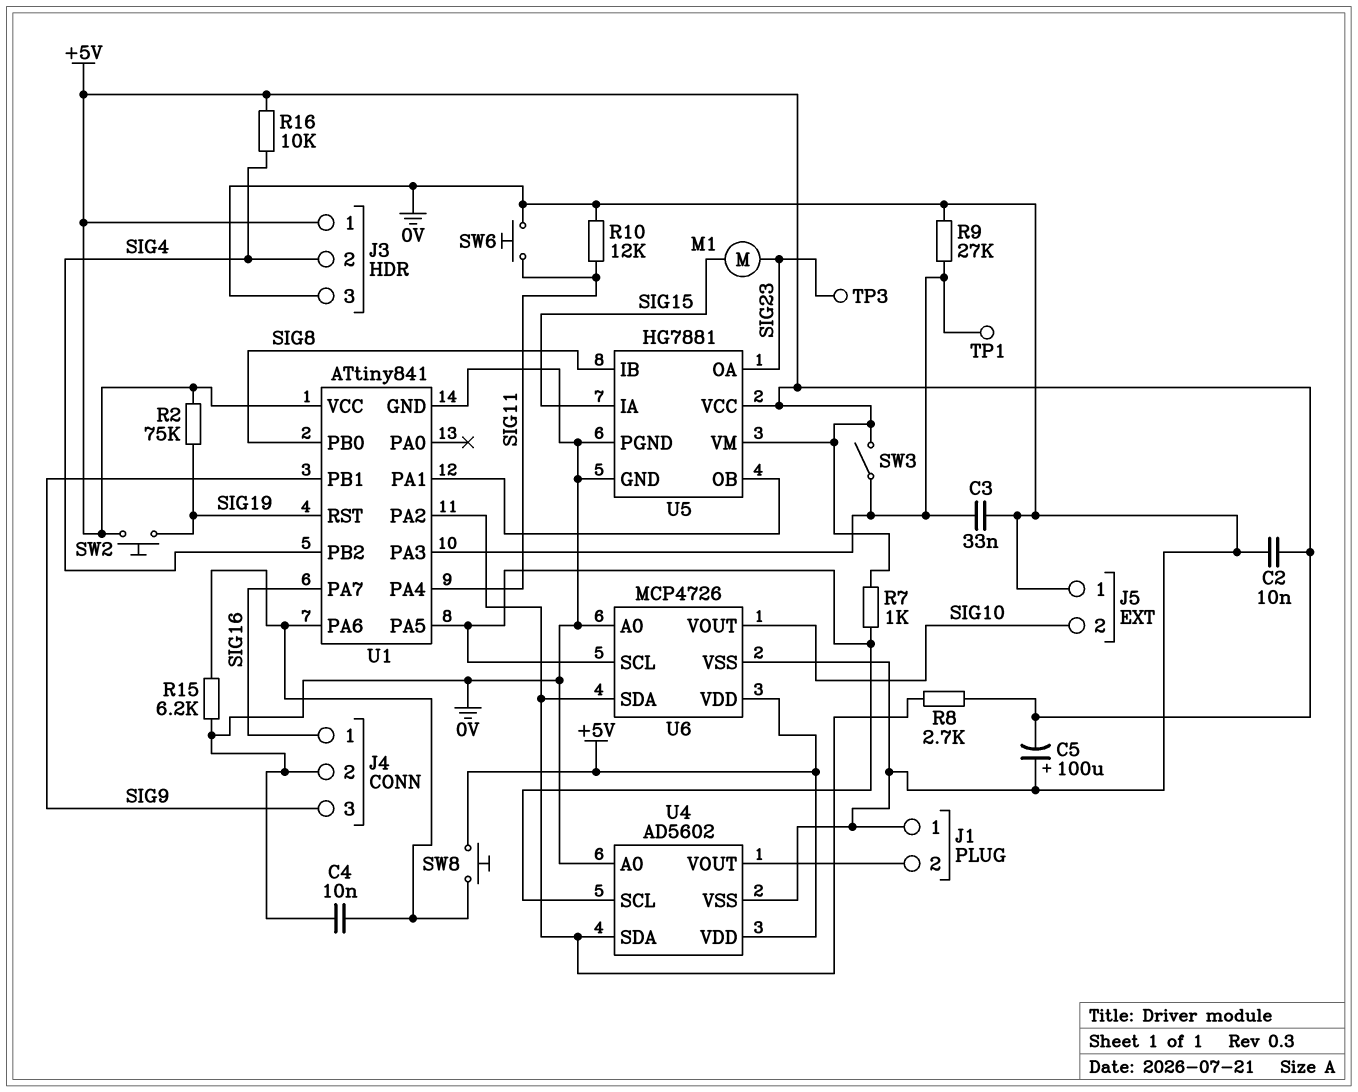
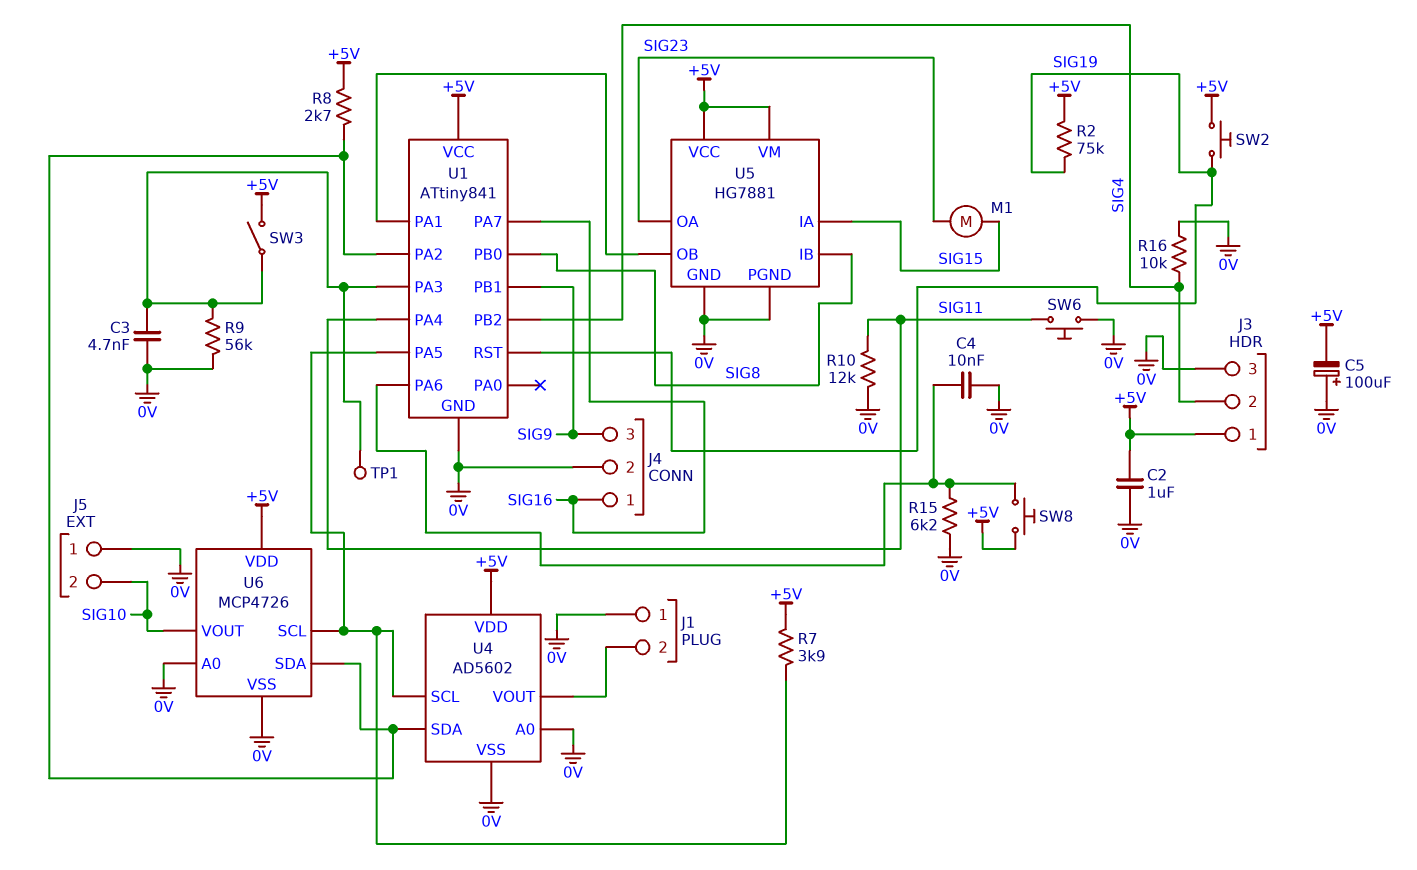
C2: 10nF (+5V, 0V) -> 1uF (+5V, 0V)
C3: 33nF (0V, U1/PA3) -> 4.7nF (0V, U1/PA3)
R7: 1k (+5V, U1/PA5) -> 3.9k (+5V, U1/PA5)
R9: 27k (0V, U1/PA3) -> 56k (0V, U1/PA3)
R16: 10k (+5V, SIG4) -> 10k (0V, SIG4)
TP3: test point (SIG23) -> none

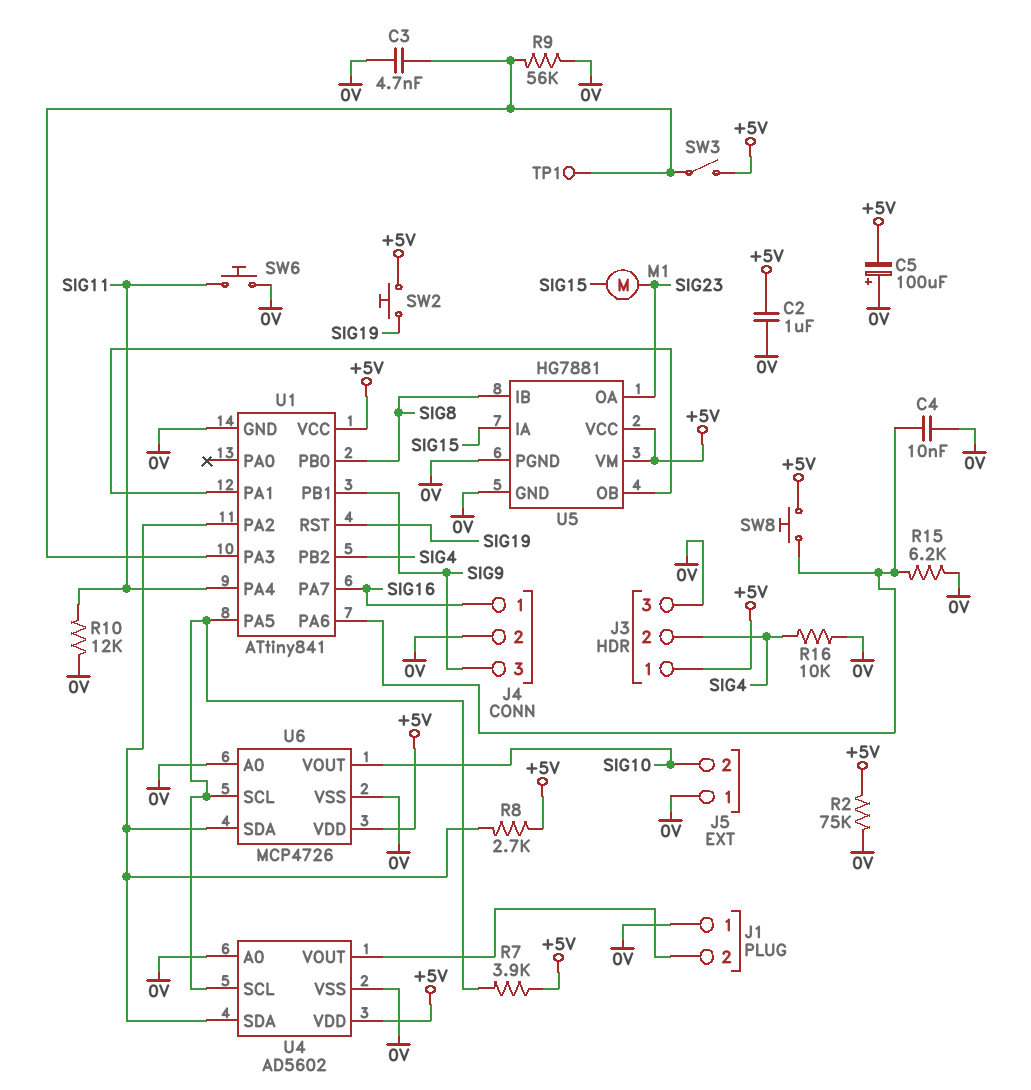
R2: 75k (+5V, SIG19) -> 75k (+5V, 0V)

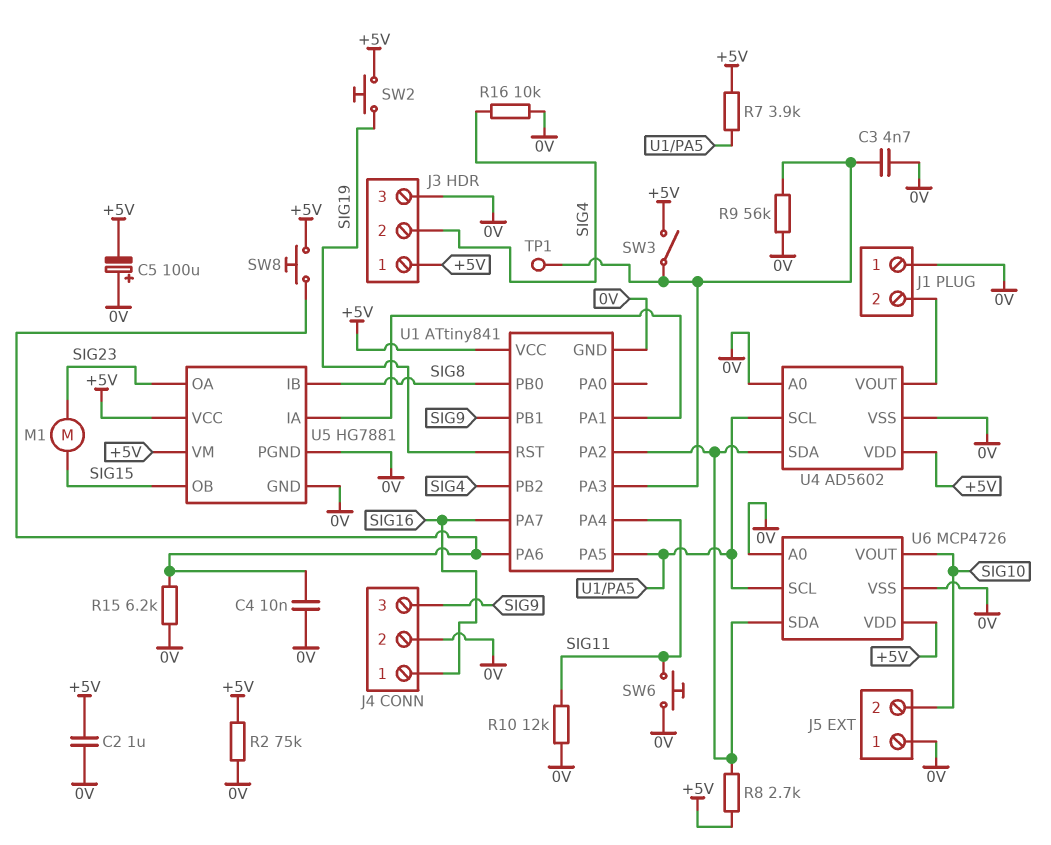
U5 pin IA: SIG15 -> U1/PA1
U5 pin OB: U1/PA1 -> SIG15

